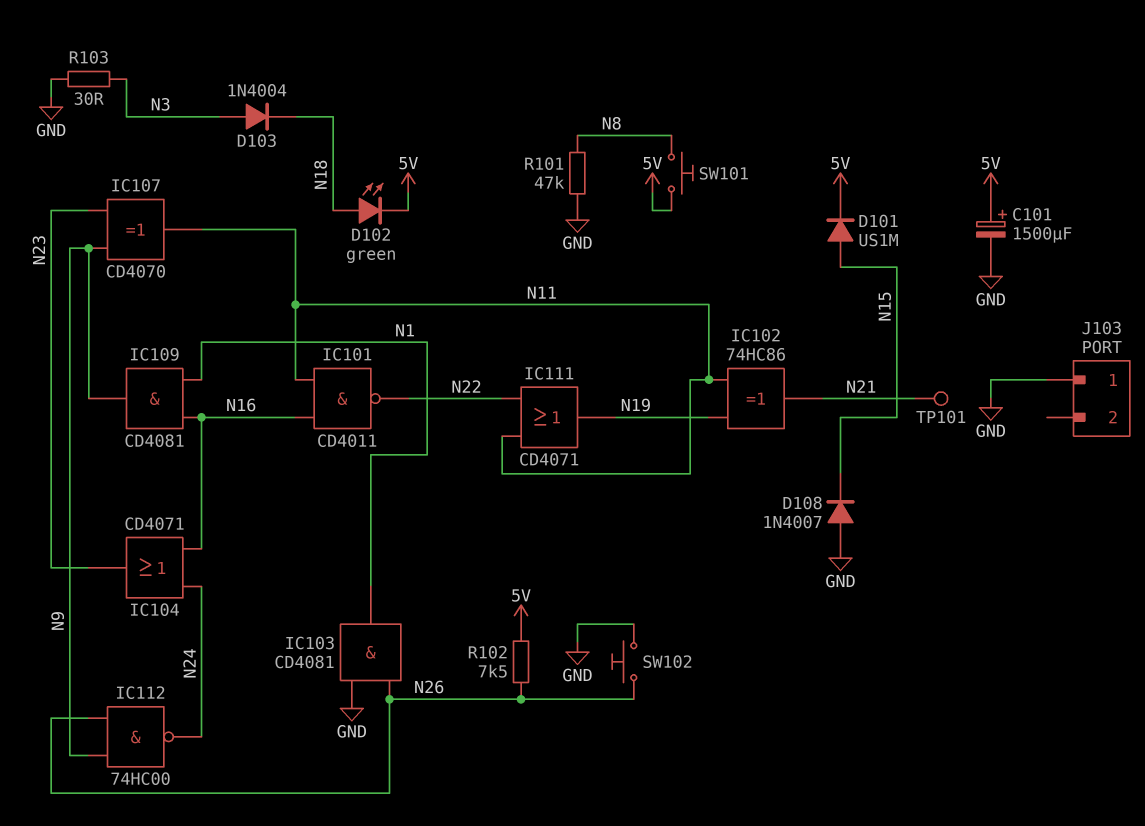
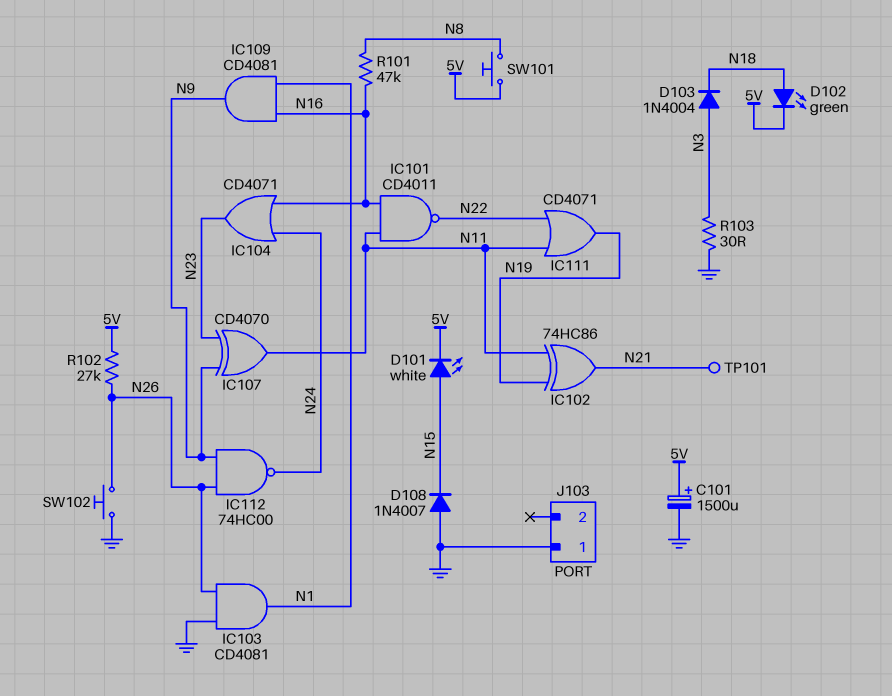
D101: diode US1M (A N15, K 5V) -> LED white (A N15, K 5V)
R101: 47k (GND, N8) -> 47k (N8, N16)
R102: 7.5k (5V, N26) -> 27k (5V, N26)

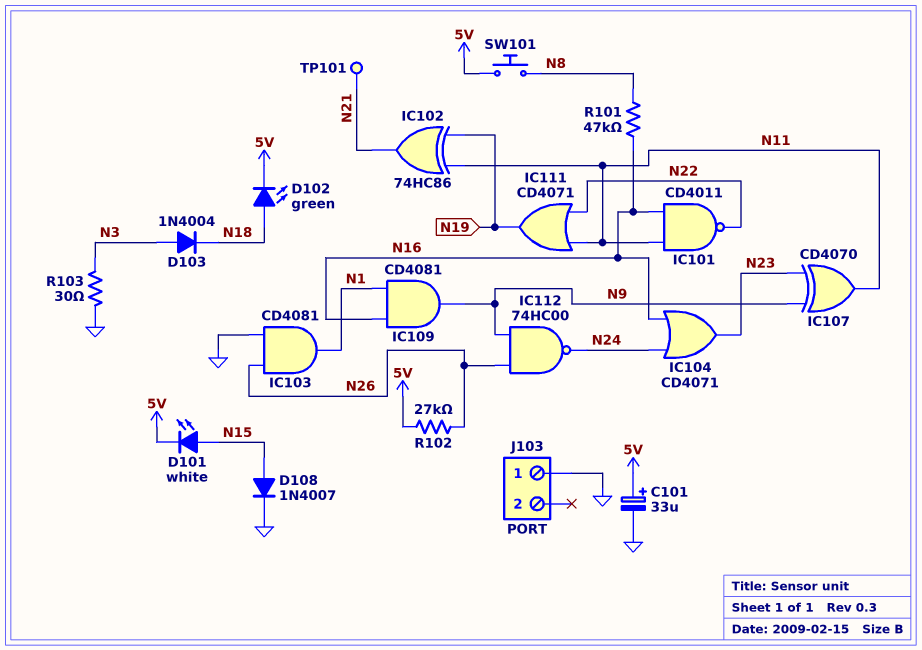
C101: 1500uF (plus 5V, minus GND) -> 33uF (plus 5V, minus GND)
D108: diode 1N4007 (A GND, K N15) -> diode 1N4007 (A N15, K GND)
SW102: button (GND, N26) -> none

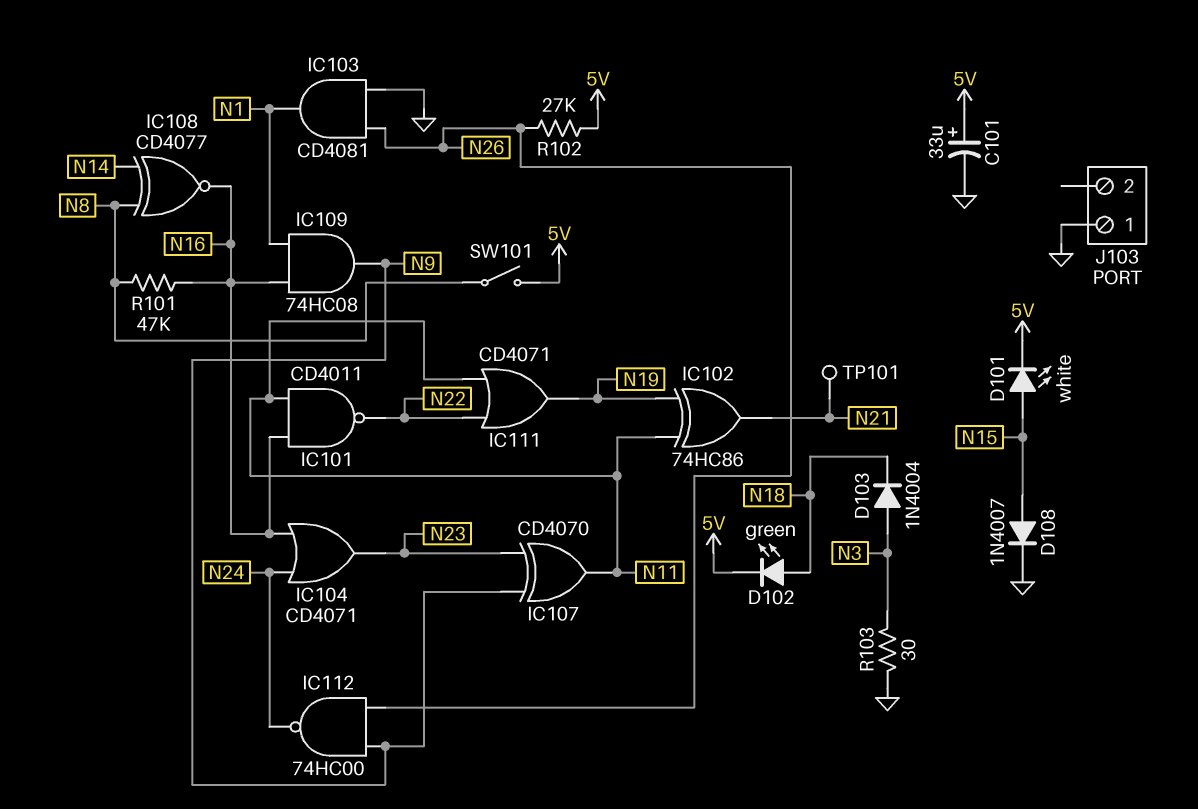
IC108: none -> XNOR CD4077 (in N8, in N14, out N16)
IC109: AND CD4081 (in N1, in N16, out N9) -> AND 74HC08 (in N1, in N16, out N9)
SW101: button (5V, N8) -> switch (5V, N8)

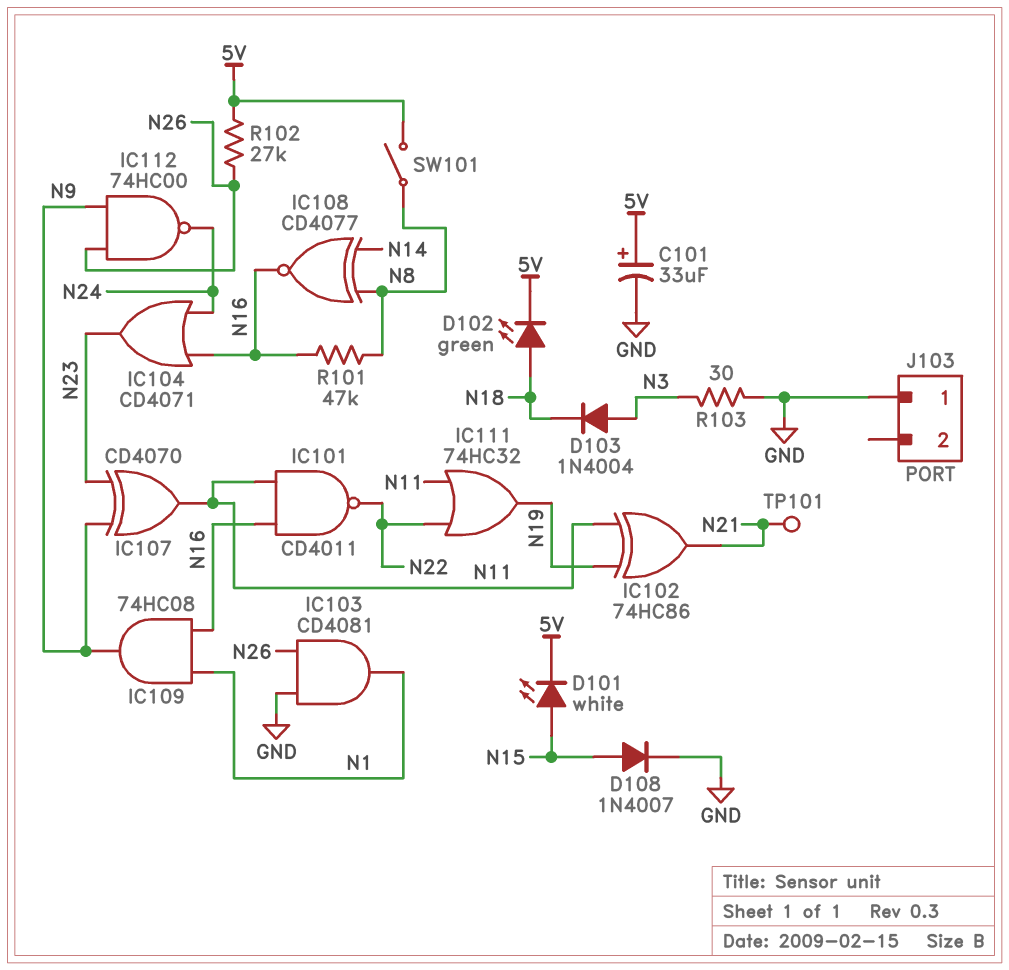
IC111: OR CD4071 (in N11, in N22, out N19) -> OR 74HC32 (in N11, in N22, out N19)

